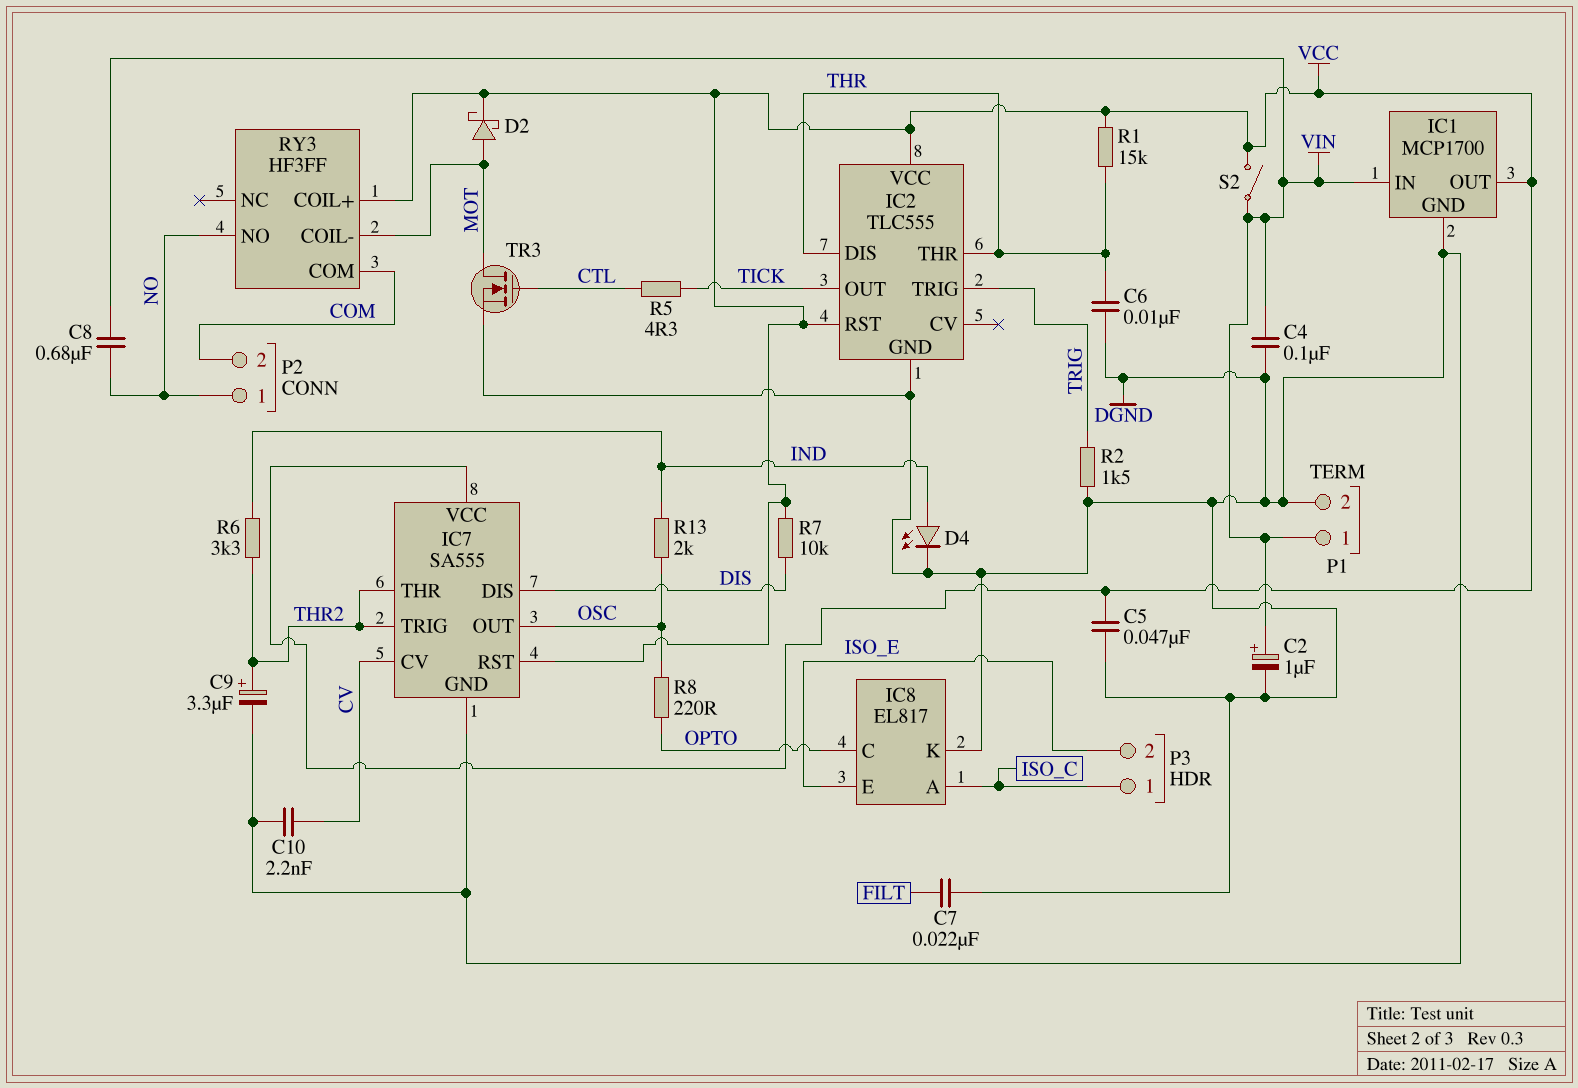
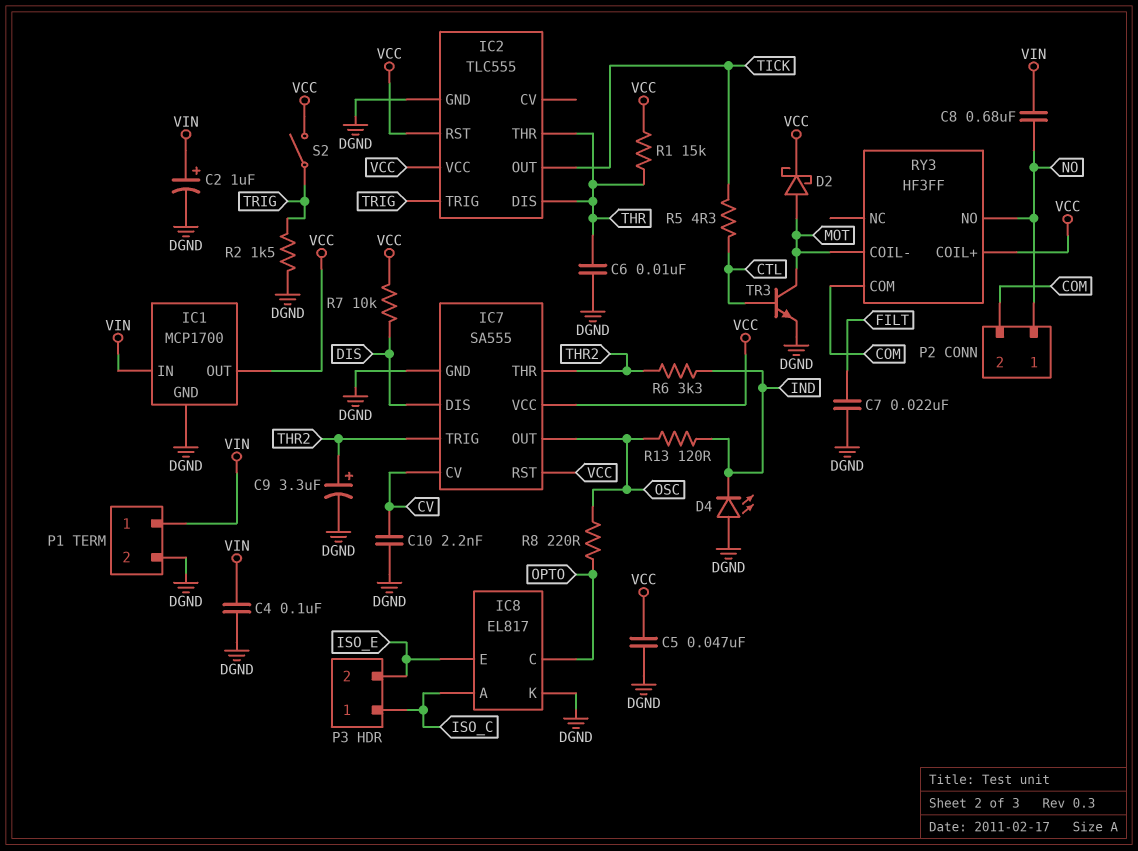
D4: LED (A IND, K DGND) -> LED (A DGND, K IND)
R13: 2k (IND, OSC) -> 120 (IND, OSC)
S2: switch (VCC, VIN) -> switch (TRIG, VCC)
TR3: NMOS (G CTL, D MOT, S DGND) -> NPN (B CTL, C MOT, E DGND)

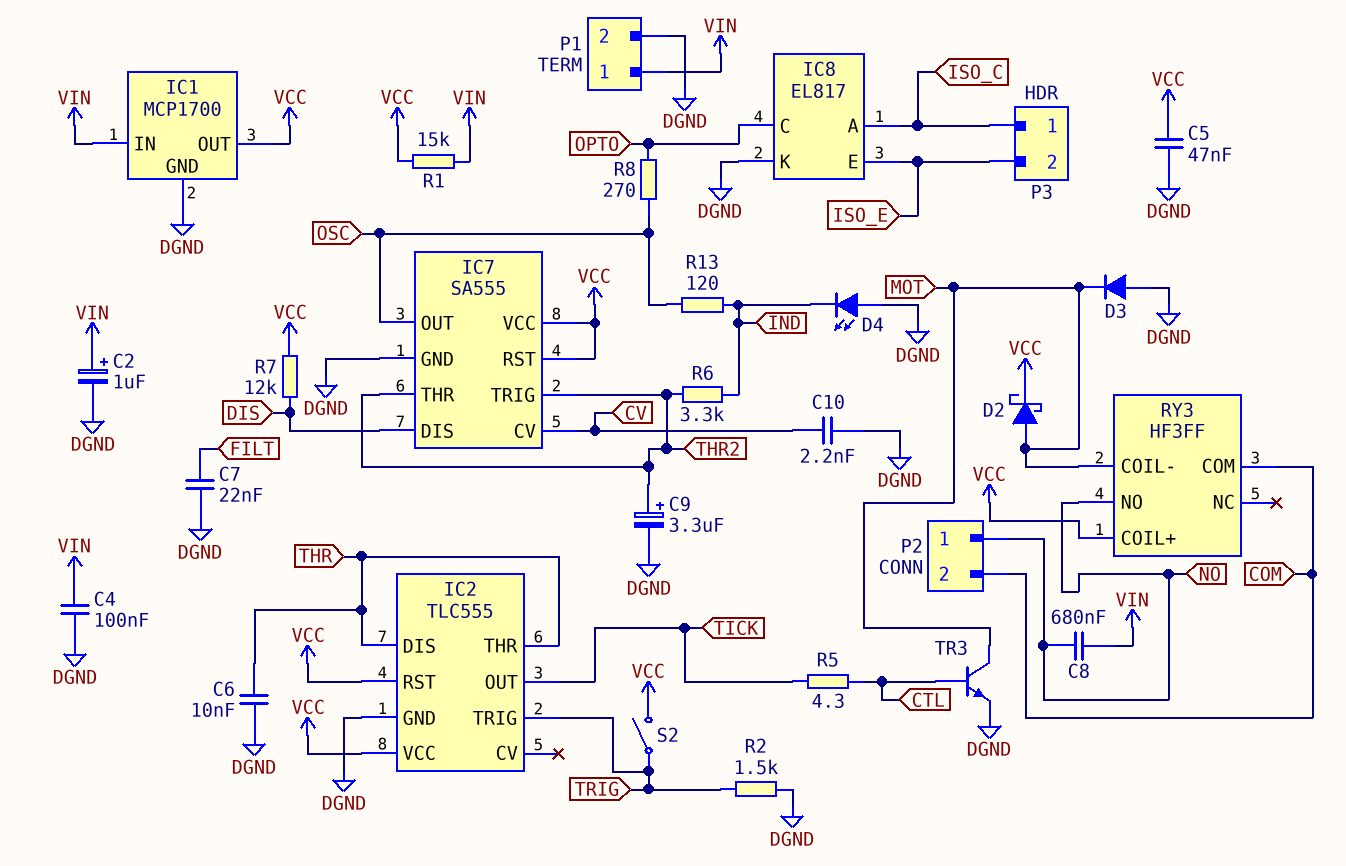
D3: none -> diode (A DGND, K MOT)
R1: 15k (THR, VCC) -> 15k (VCC, VIN)
R7: 10k (DIS, VCC) -> 12k (DIS, VCC)
R8: 220 (OPTO, OSC) -> 270 (OPTO, OSC)

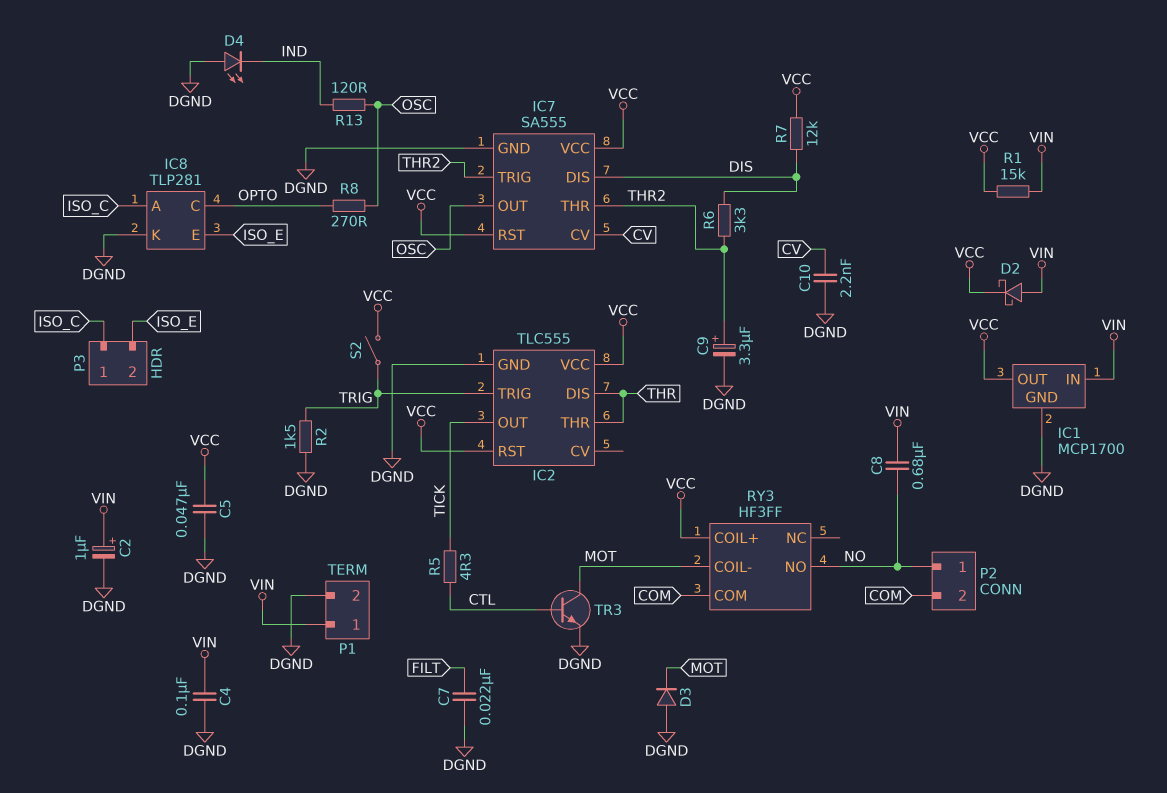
C6: 10nF (DGND, THR) -> none
D2: schottky (A MOT, K VCC) -> schottky (A VIN, K VCC)
IC8: EL817 -> TLP281
R6: 3.3k (IND, THR2) -> 3.3k (DIS, THR2)

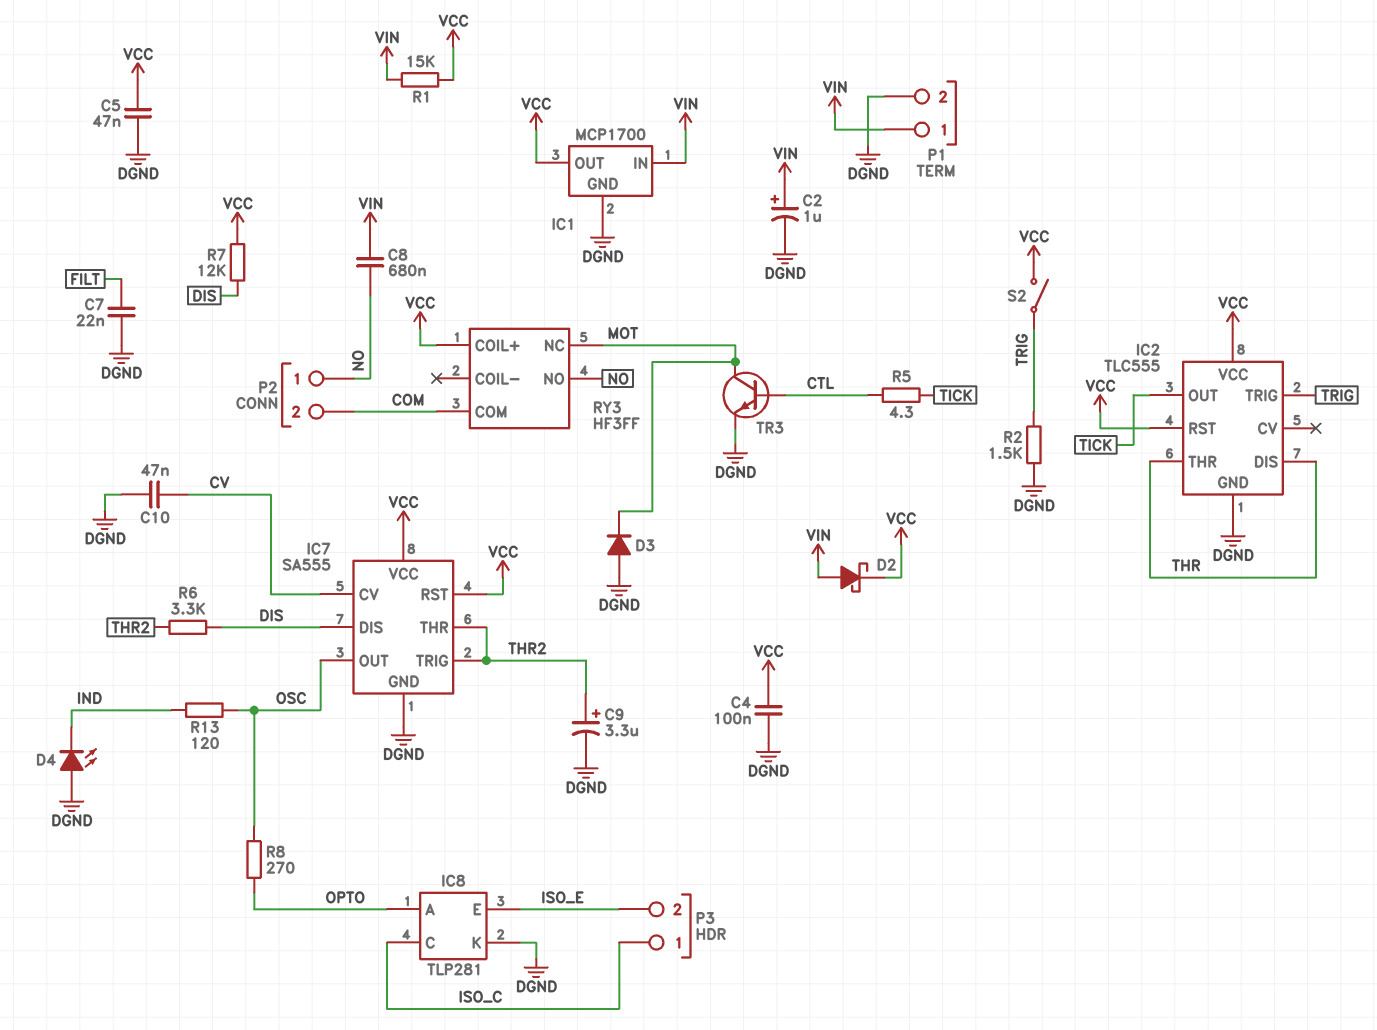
C4: 100nF (DGND, VIN) -> 100nF (DGND, VCC)
C10: 2.2nF (CV, DGND) -> 47nF (CV, DGND)
IC8 pin A: ISO_C -> OPTO
IC8 pin C: OPTO -> ISO_C
RY3 pin COIL-: MOT -> none
RY3 pin NC: none -> MOT

